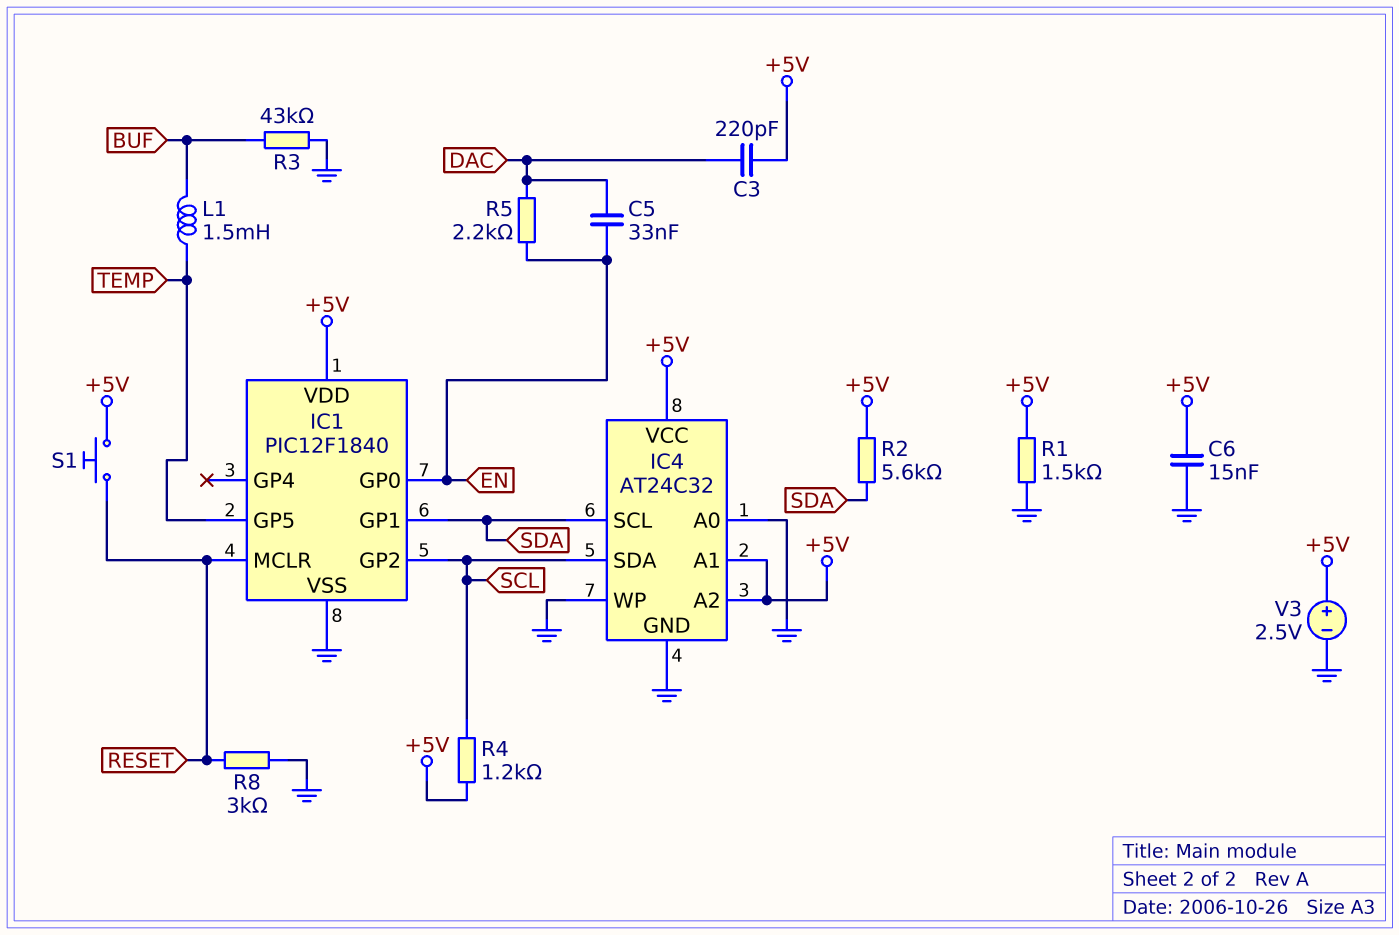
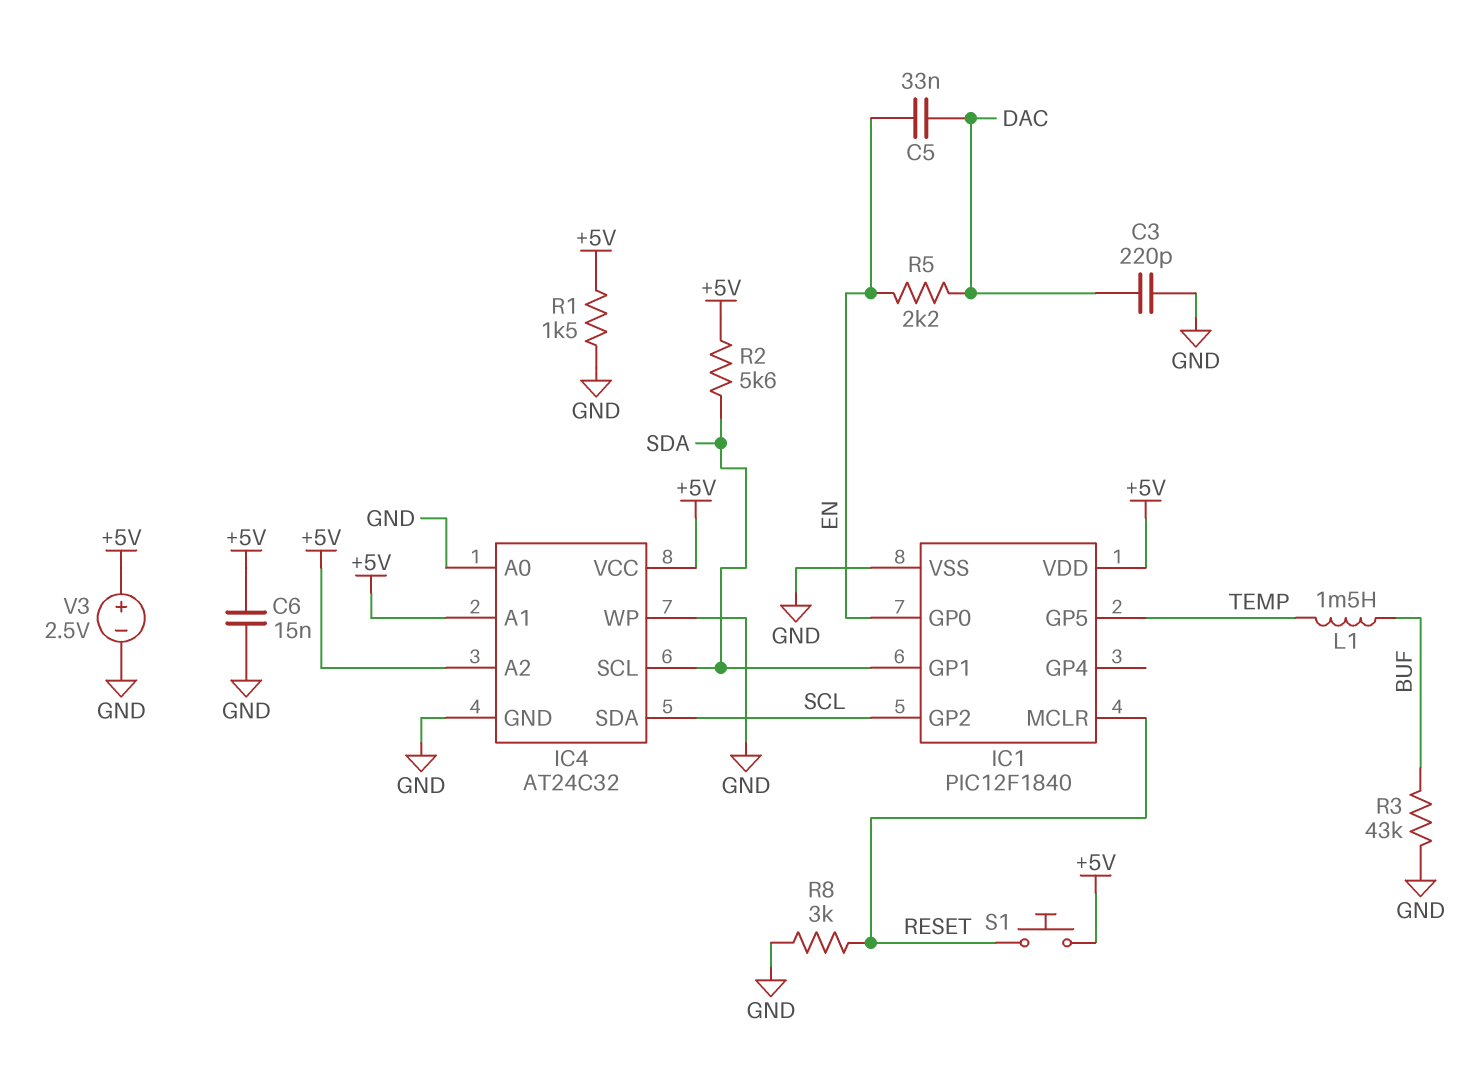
C3: 220pF (+5V, DAC) -> 220pF (DAC, GND)
R4: 1.2k (+5V, SCL) -> none

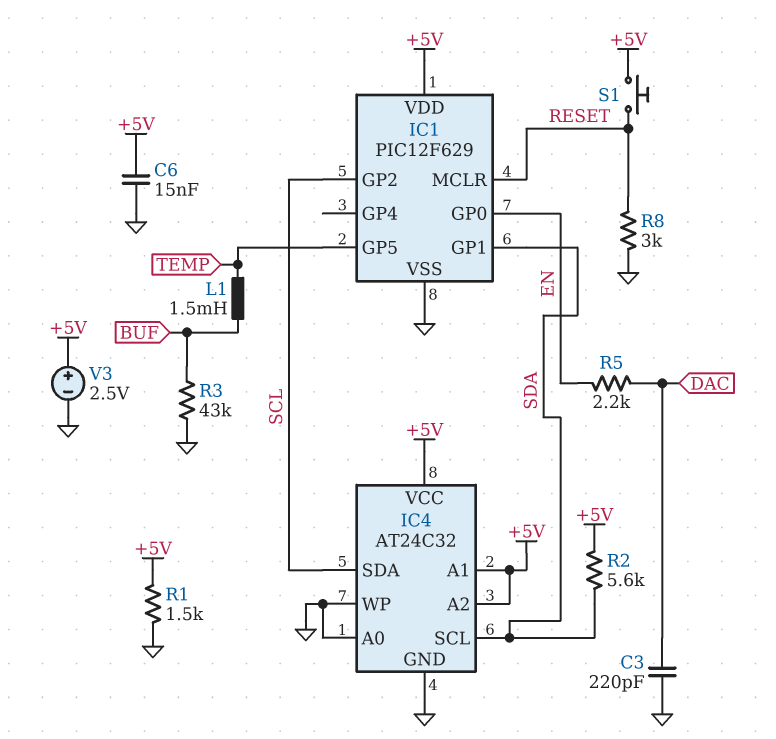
C5: 33nF (DAC, EN) -> none
IC1: PIC12F1840 -> PIC12F629

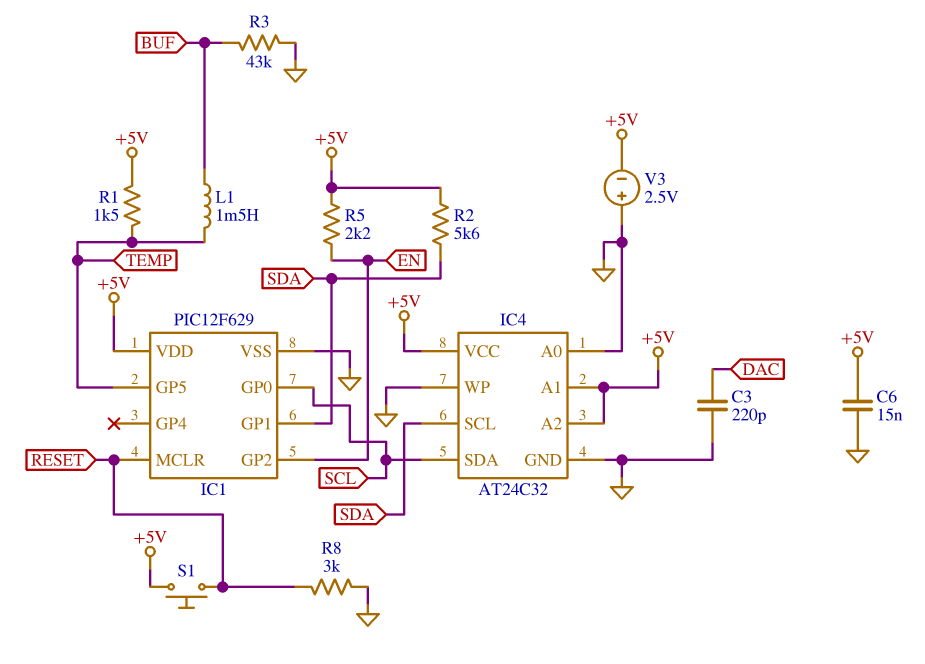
IC1 pin GP0: EN -> SCL
IC1 pin GP2: SCL -> EN
R1: 1.5k (+5V, GND) -> 1.5k (+5V, TEMP)
R5: 2.2k (DAC, EN) -> 2.2k (+5V, EN)
V3: 2.5V (plus +5V, minus GND) -> 2.5V (plus GND, minus +5V)

